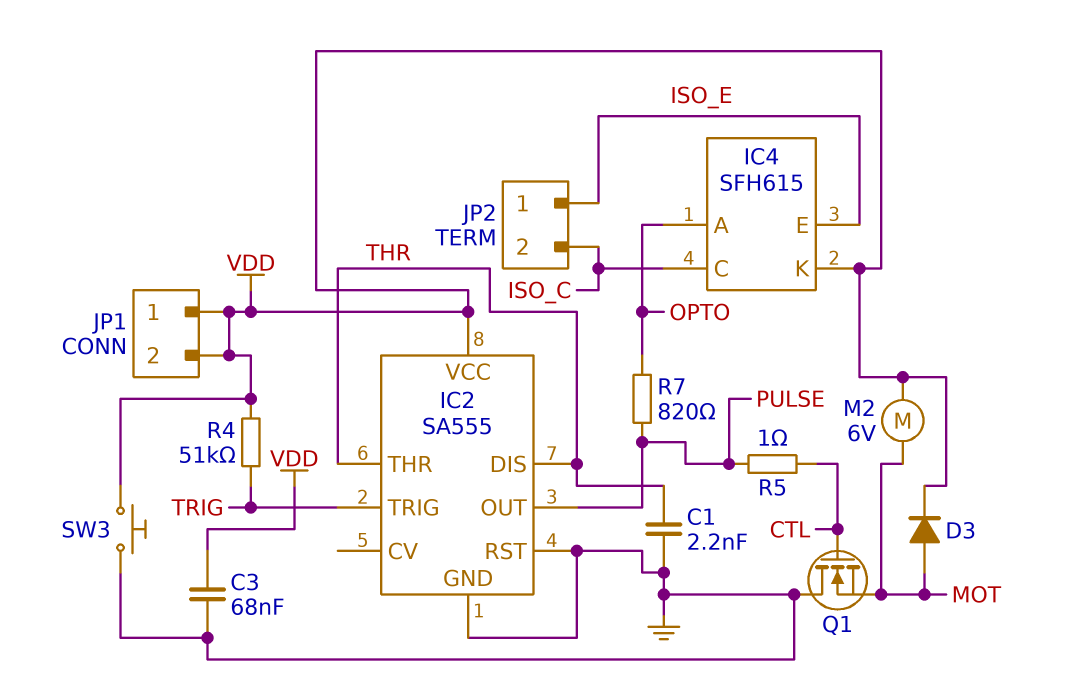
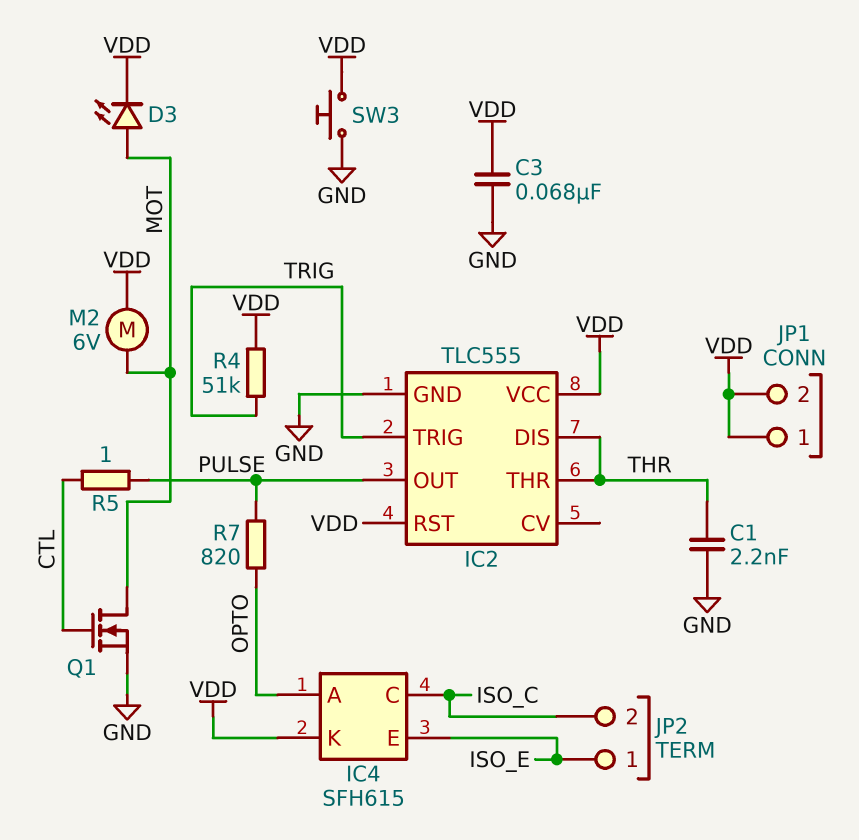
D3: diode (A MOT, K VDD) -> LED (A MOT, K VDD)
IC2: SA555 -> TLC555
IC2 pin RST: GND -> VDD
Q1: NMOS (G CTL, D GND, S MOT) -> NMOS (G CTL, D MOT, S GND)

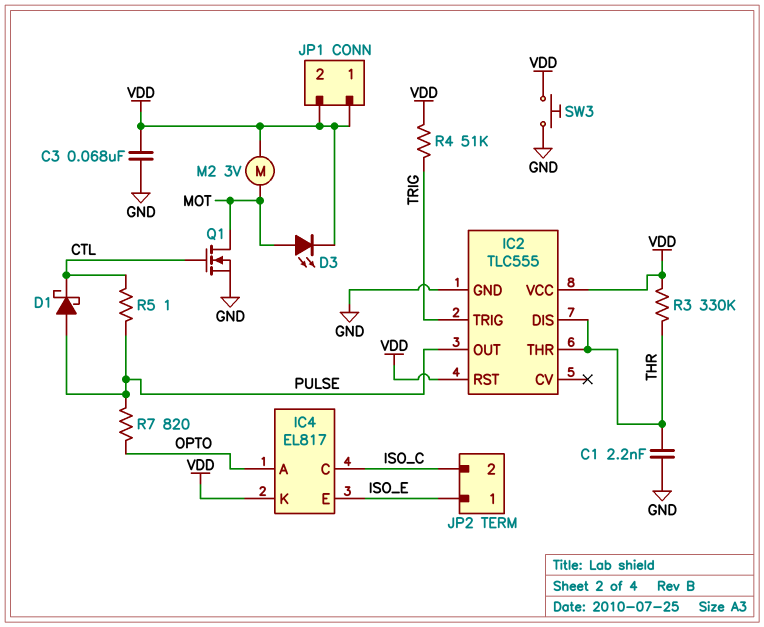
D1: none -> schottky (A PULSE, K CTL)
IC4: SFH615 -> EL817
M2: motor 6V (MOT, VDD) -> motor 3V (MOT, VDD)
R3: none -> 330k (THR, VDD)

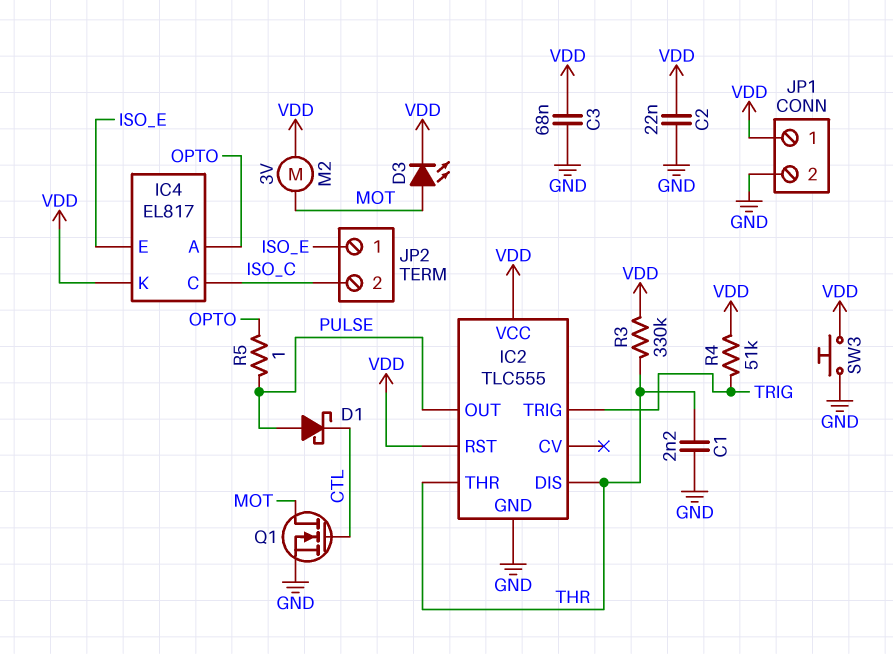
C2: none -> 22nF (GND, VDD)
JP1 pin 2: VDD -> GND
R5: 1 (CTL, PULSE) -> 1 (OPTO, PULSE)
R7: 820 (OPTO, PULSE) -> none

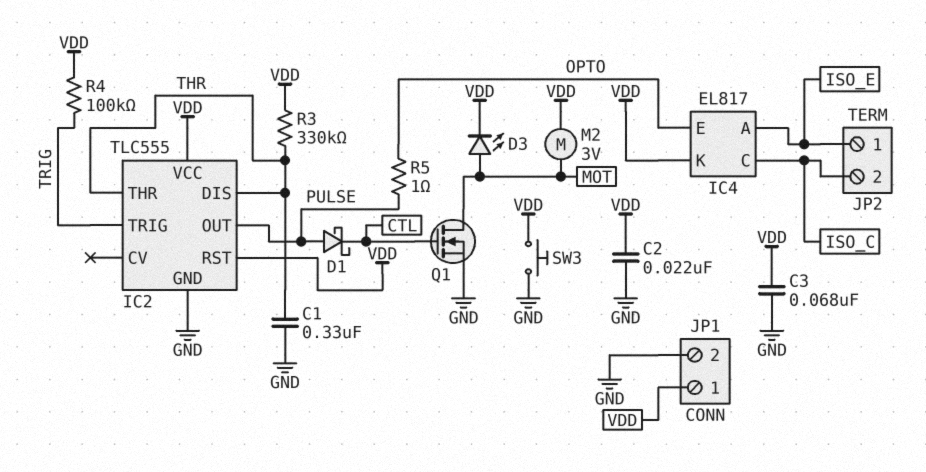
C1: 2.2nF (GND, THR) -> 330nF (GND, THR)
IC4 pin A: OPTO -> ISO_E
IC4 pin E: ISO_E -> OPTO
R4: 51k (TRIG, VDD) -> 100k (TRIG, VDD)

